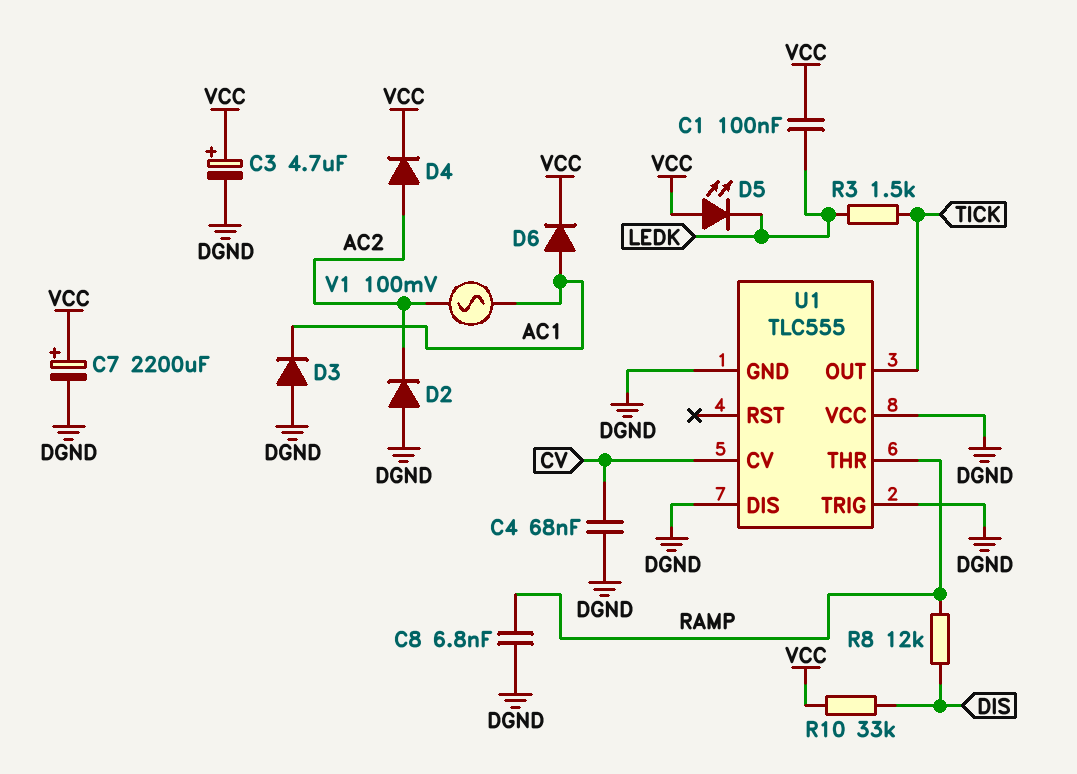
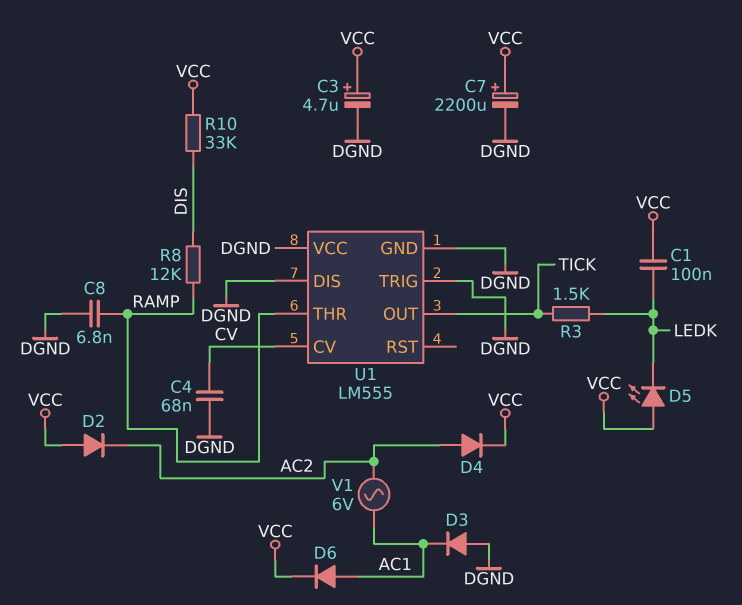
D2: diode (A DGND, K AC2) -> diode (A VCC, K AC2)
U1: TLC555 -> LM555
V1: AC 100mV (AC1, AC2) -> AC 6V (AC1, AC2)

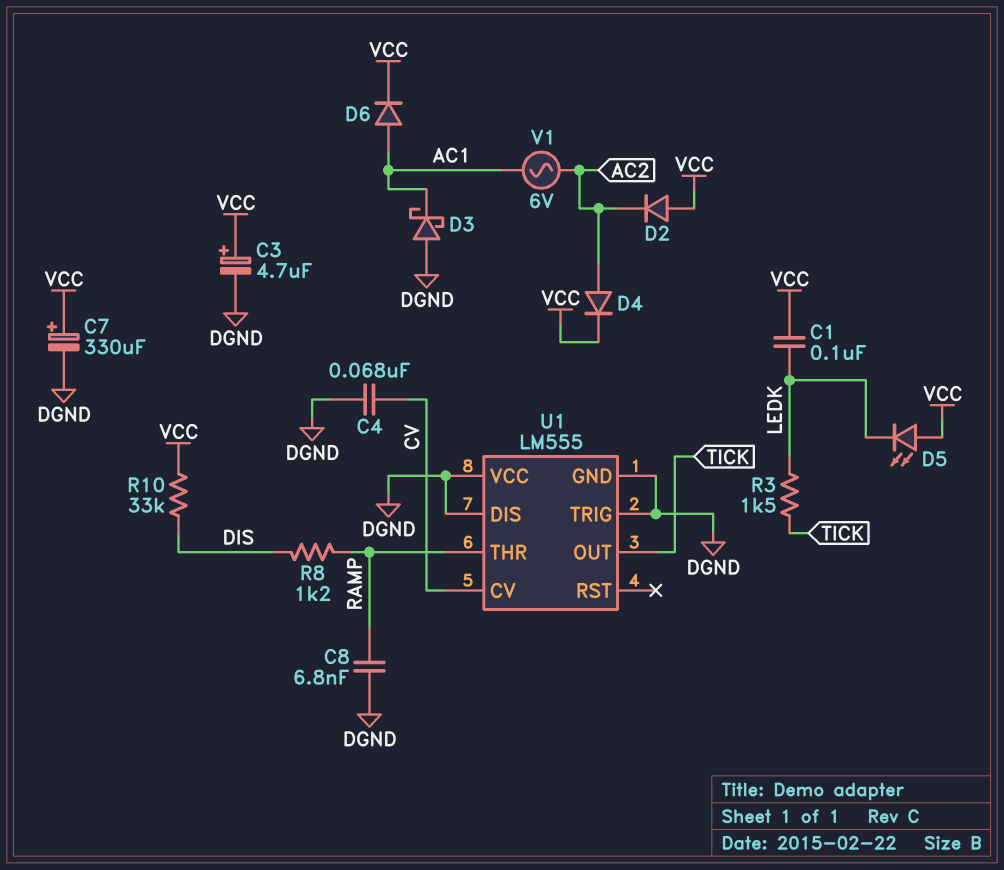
C7: 2200uF (plus VCC, minus DGND) -> 330uF (plus VCC, minus DGND)
D3: diode (A DGND, K AC1) -> schottky (A DGND, K AC1)
R8: 12k (DIS, RAMP) -> 1.2k (DIS, RAMP)

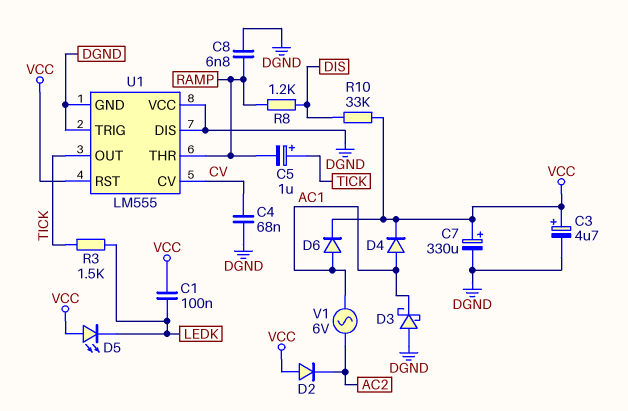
C5: none -> 1uF (plus TICK, minus RAMP)
D4: diode (A AC2, K VCC) -> diode (A AC1, K VCC)
U1 pin RST: none -> VCC

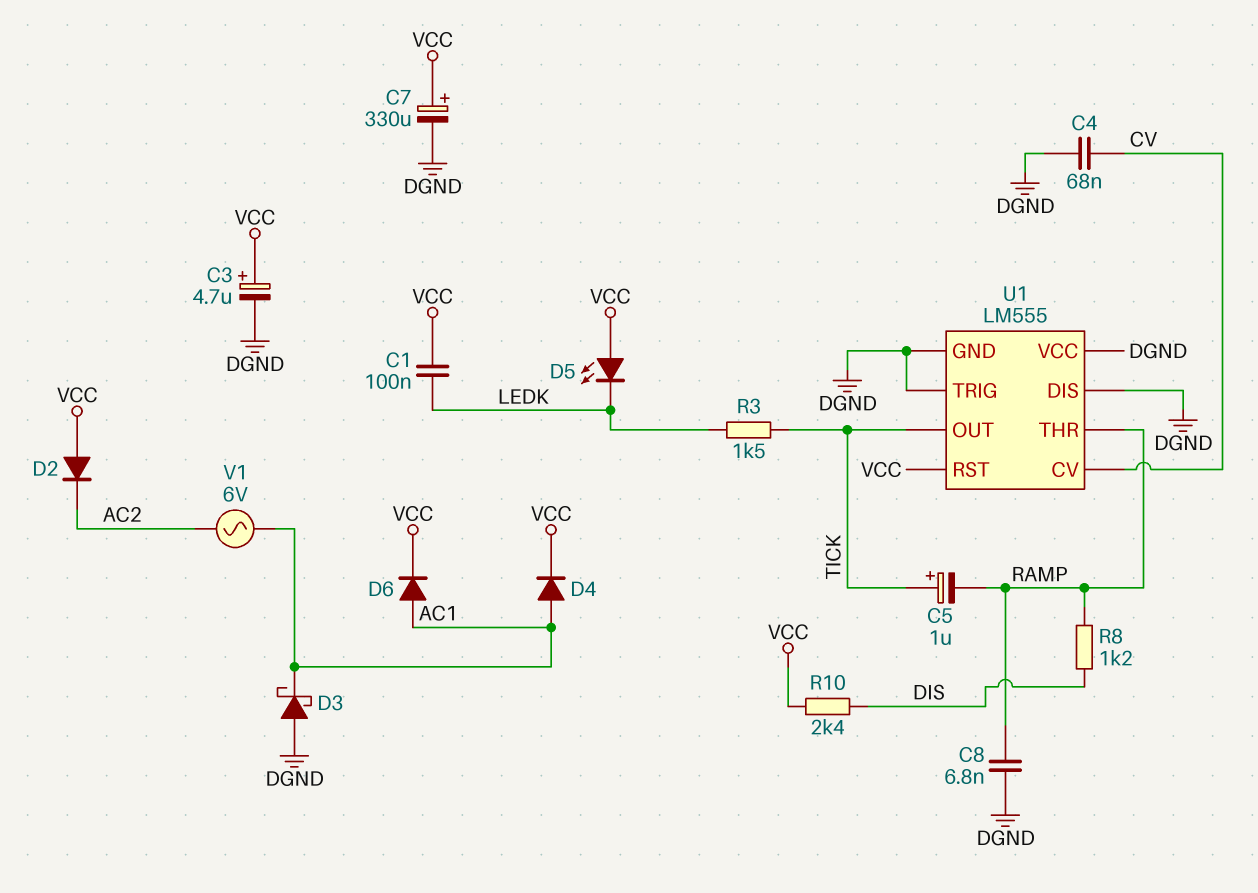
R10: 33k (DIS, VCC) -> 2.4k (DIS, VCC)

